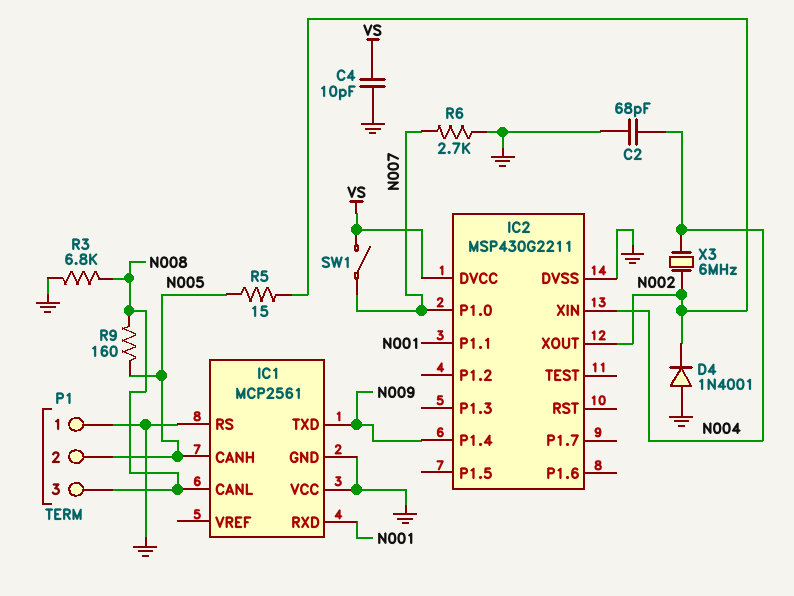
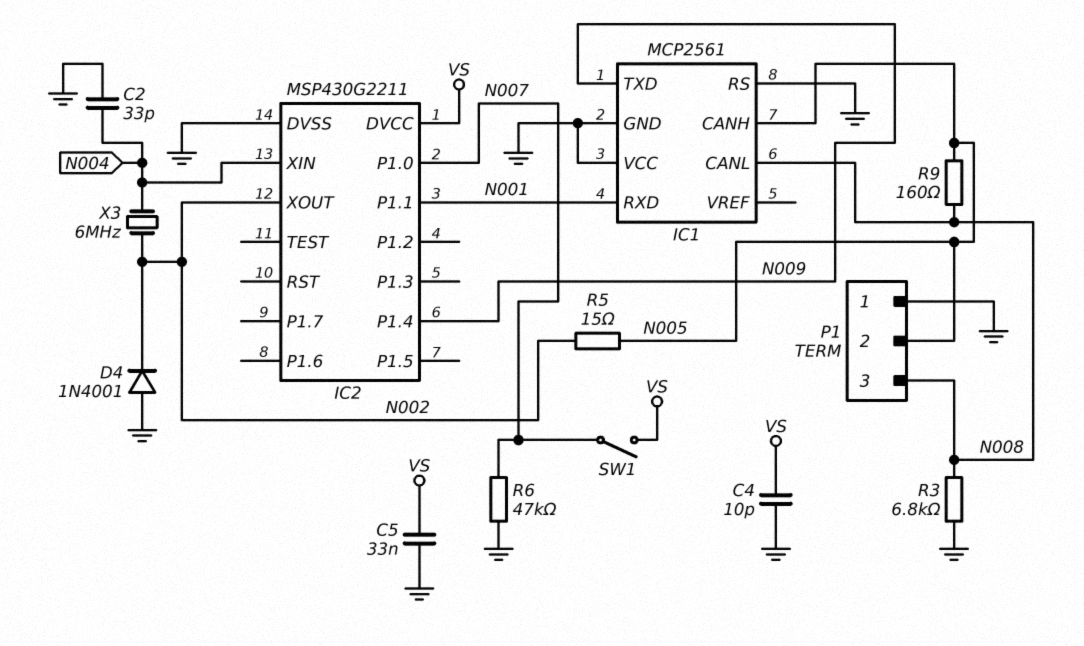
C2: 68pF (GND, N004) -> 33pF (GND, N004)
C5: none -> 33nF (GND, VS)
R6: 2.7k (GND, N007) -> 47k (GND, N007)

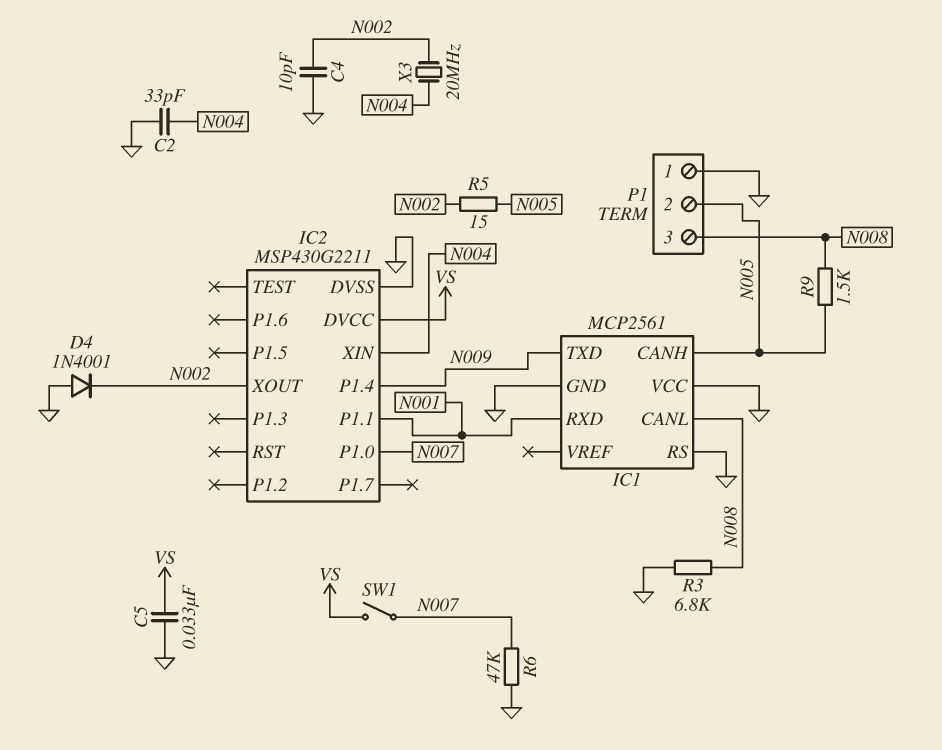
C4: 10pF (GND, VS) -> 10pF (GND, N002)
R9: 160 (N005, N008) -> 1.5k (N005, N008)
X3: 6MHz (N002, N004) -> 20MHz (N002, N004)

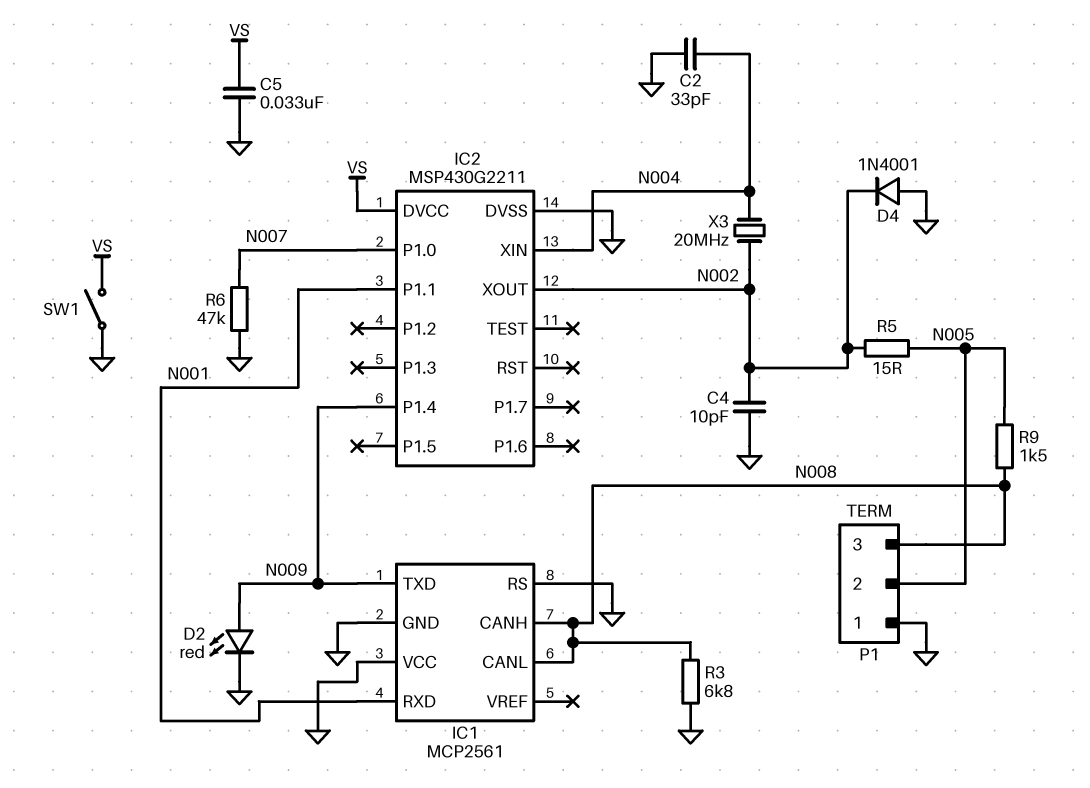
D2: none -> LED red (A N009, K GND)
IC1 pin CANH: N005 -> N008
SW1: switch (N007, VS) -> switch (GND, VS)

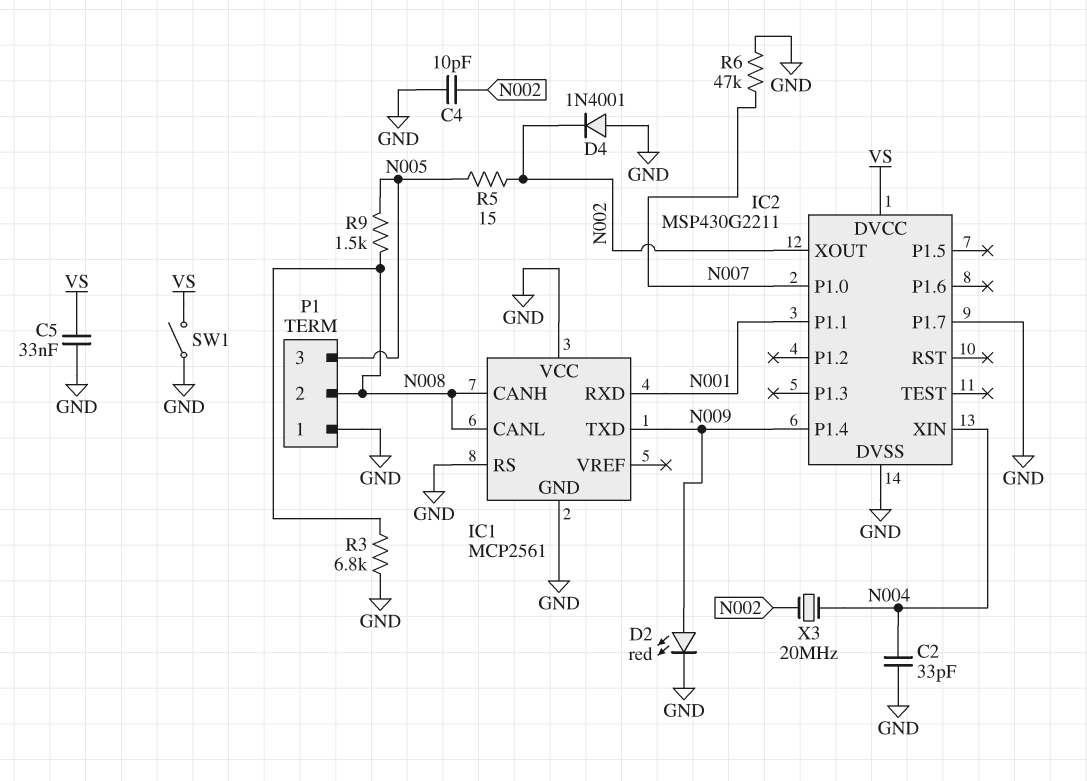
IC2 pin P1.7: none -> GND
P1 pin 2: N005 -> N008
P1 pin 3: N008 -> N005

